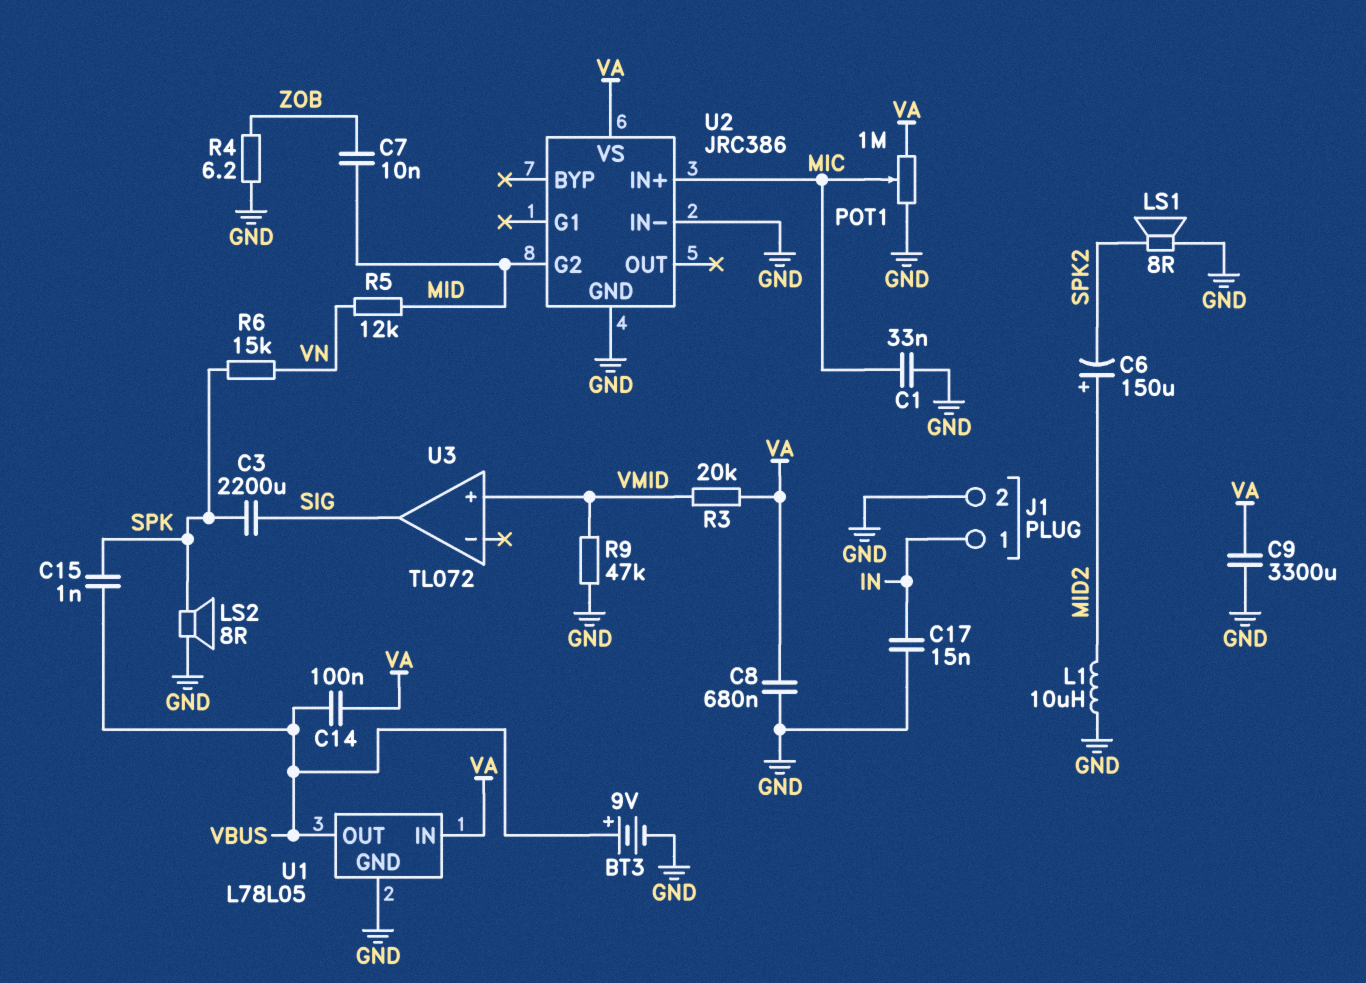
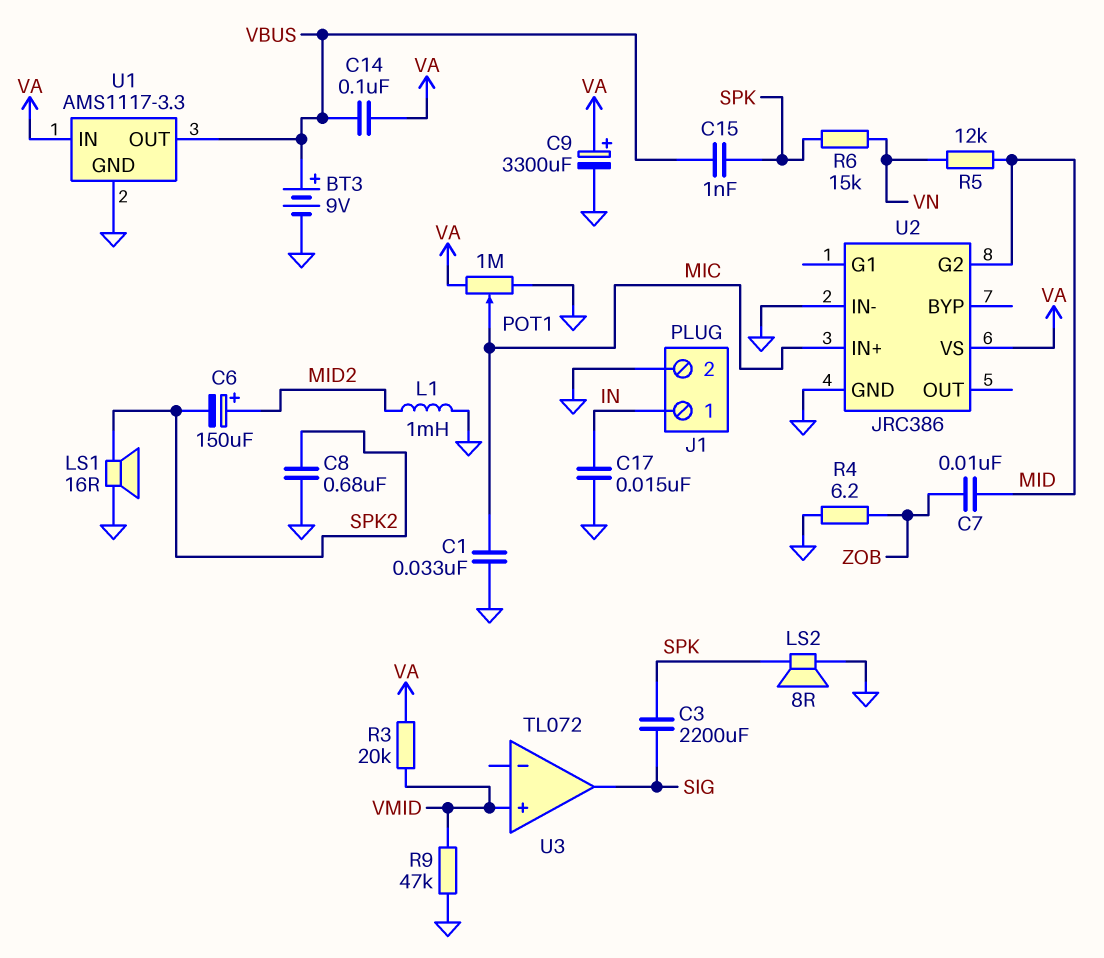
C8: 680nF (GND, VA) -> 680nF (GND, SPK2)
C9: 3300uF (GND, VA) -> 3300uF (plus VA, minus GND)
L1: 10uH (GND, MID2) -> 1mH (GND, MID2)
LS1: speaker 8R (GND, SPK2) -> speaker 16R (GND, SPK2)
U1: L78L05 -> AMS1117-3.3

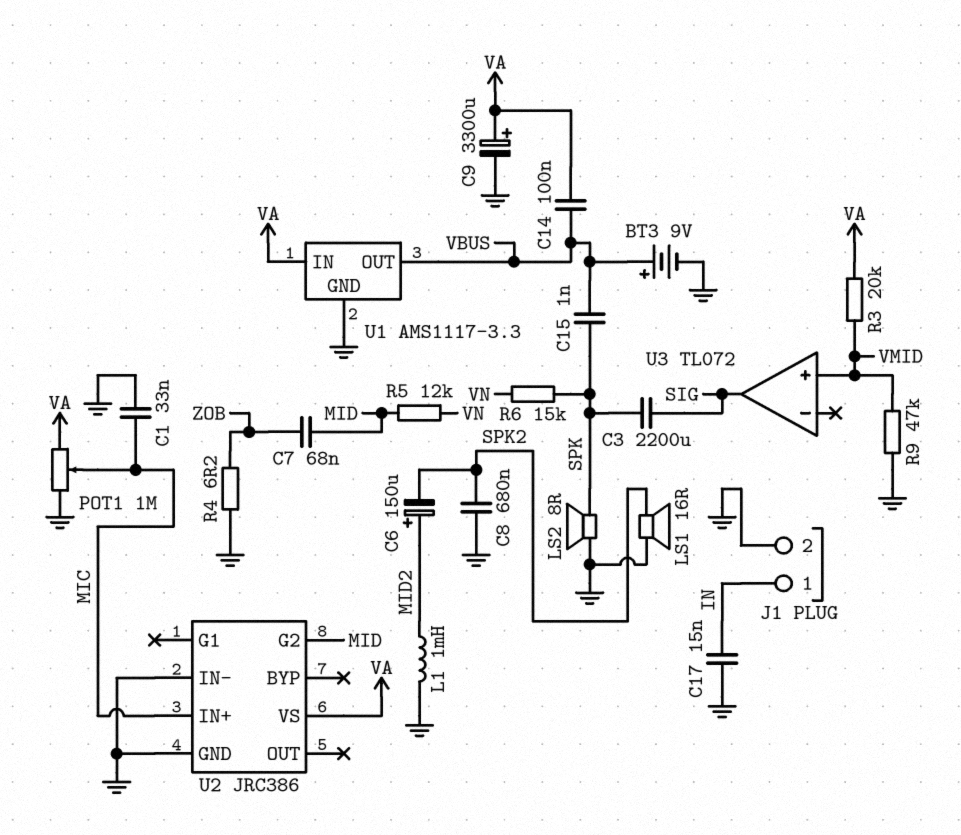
C7: 10nF (MID, ZOB) -> 68nF (MID, ZOB)

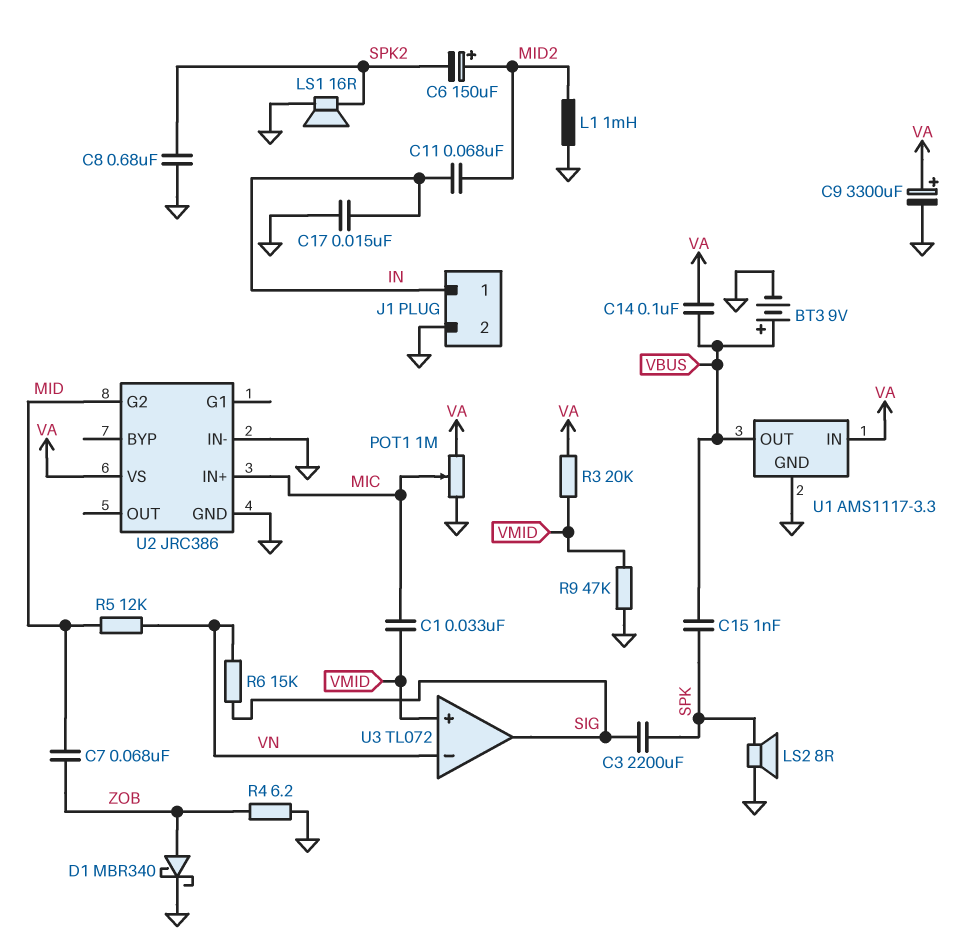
C1: 33nF (GND, MIC) -> 33nF (MIC, VMID)
C11: none -> 68nF (IN, MID2)
D1: none -> schottky MBR340 (A ZOB, K GND)
R6: 15k (SPK, VN) -> 15k (SIG, VN)
U3 pin in-: none -> VN

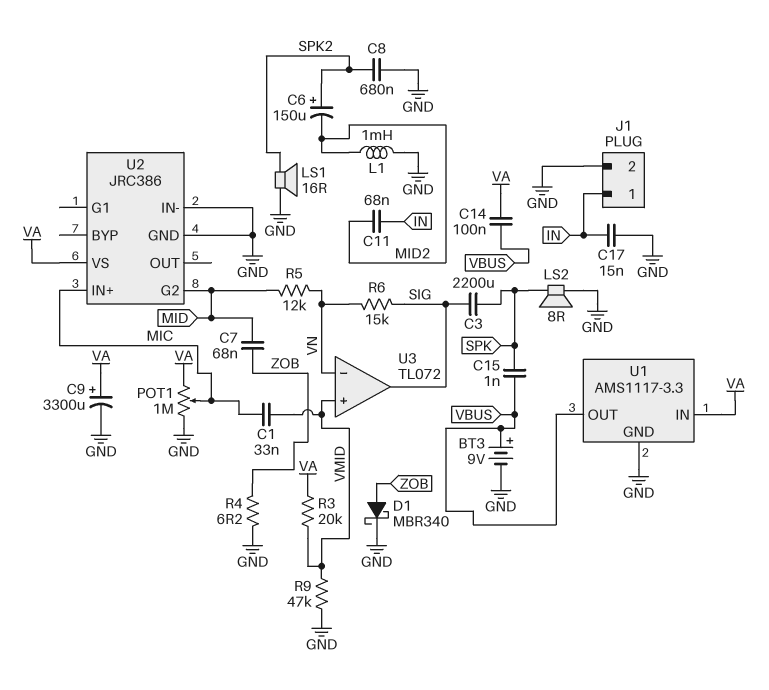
C6: 150uF (plus MID2, minus SPK2) -> 150uF (plus SPK2, minus MID2)

